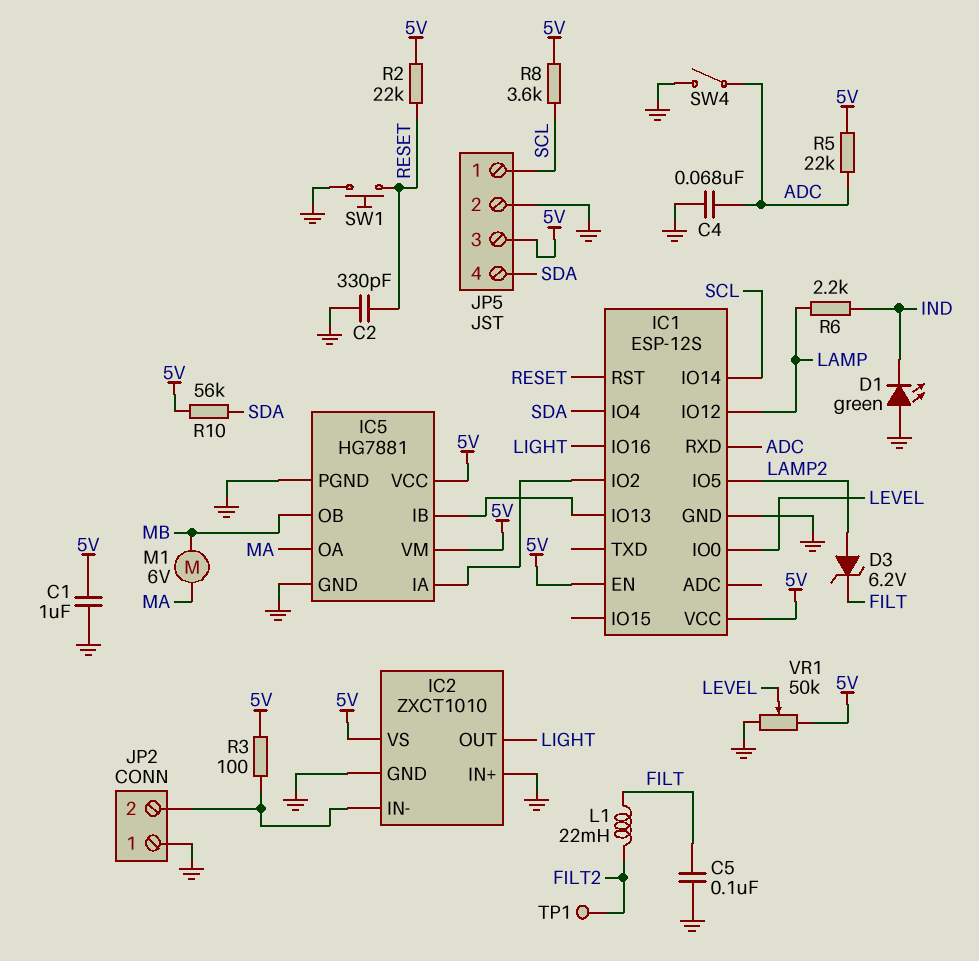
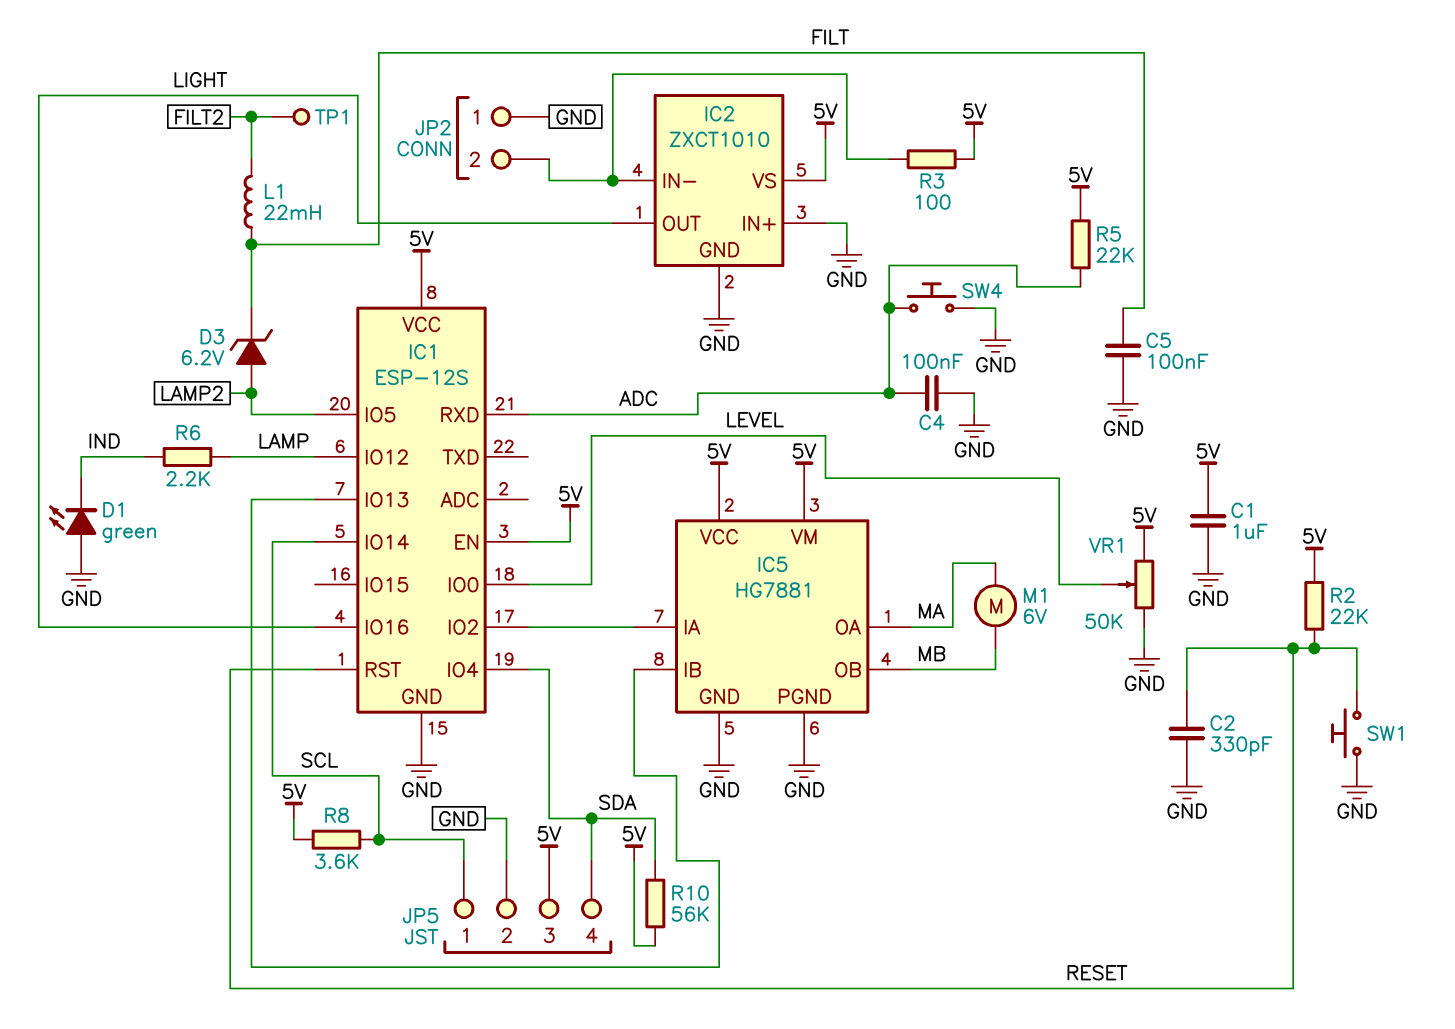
C4: 68nF (ADC, GND) -> 100nF (ADC, GND)
SW4: switch (ADC, GND) -> button (ADC, GND)

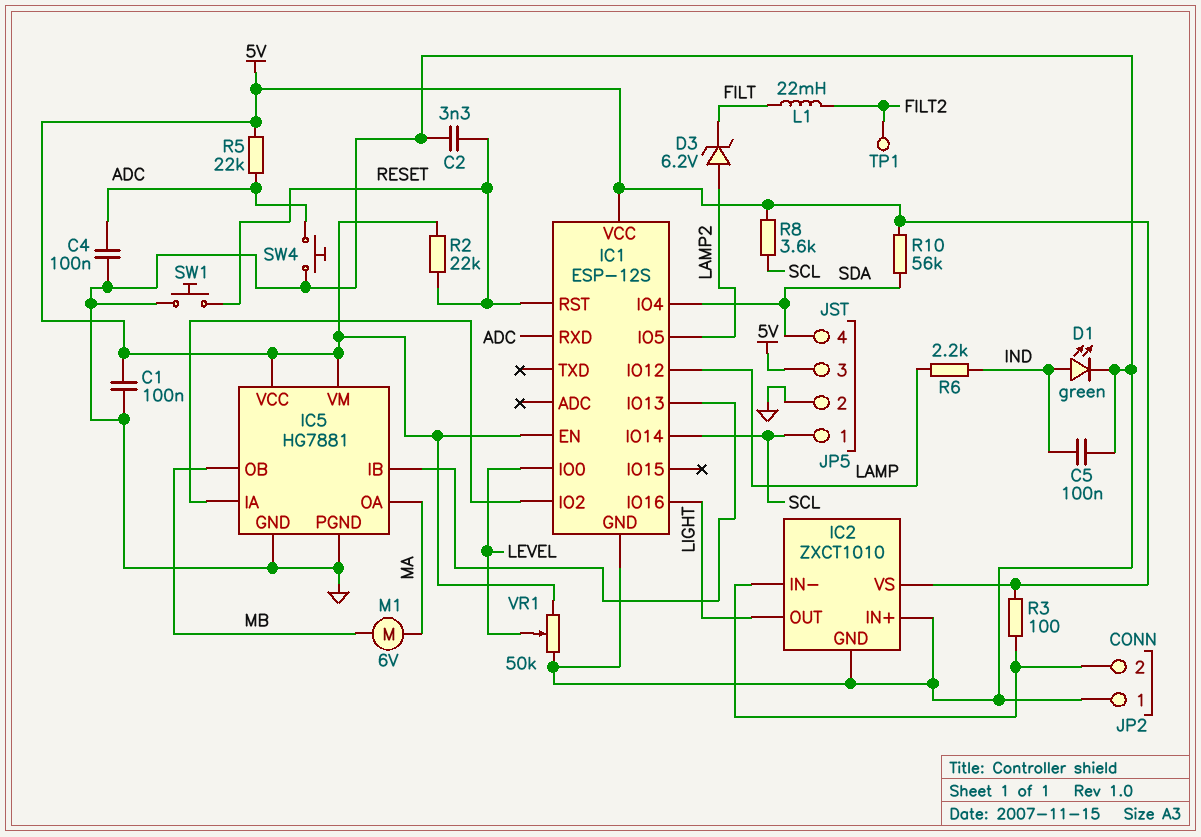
C1: 1uF (5V, GND) -> 100nF (5V, GND)
C2: 330pF (GND, RESET) -> 3.3nF (GND, RESET)
C5: 100nF (FILT, GND) -> 100nF (GND, IND)
D1: LED green (A GND, K IND) -> LED green (A IND, K GND)

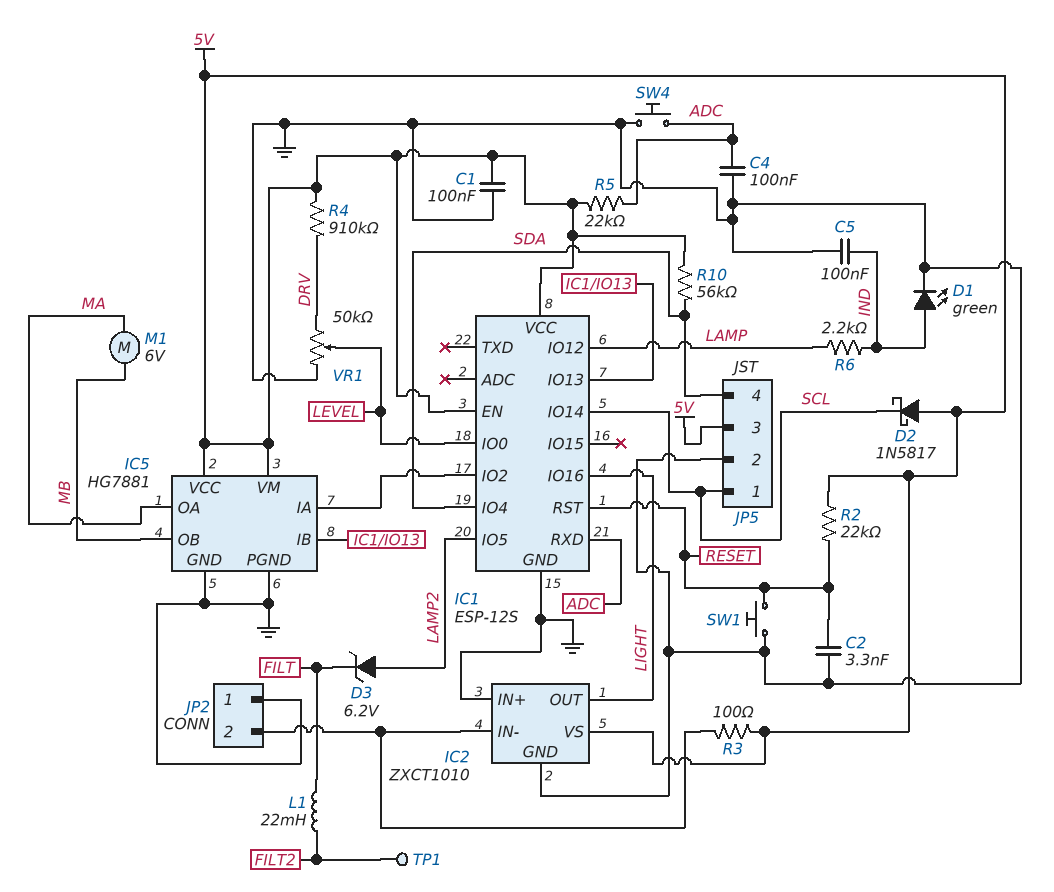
D2: none -> schottky 1N5817 (A 5V, K SCL)
R4: none -> 910k (5V, DRV)
R8: 3.6k (5V, SCL) -> none
VR1: 50k (5V, GND, wiper LEVEL) -> 50k (DRV, GND, wiper LEVEL)

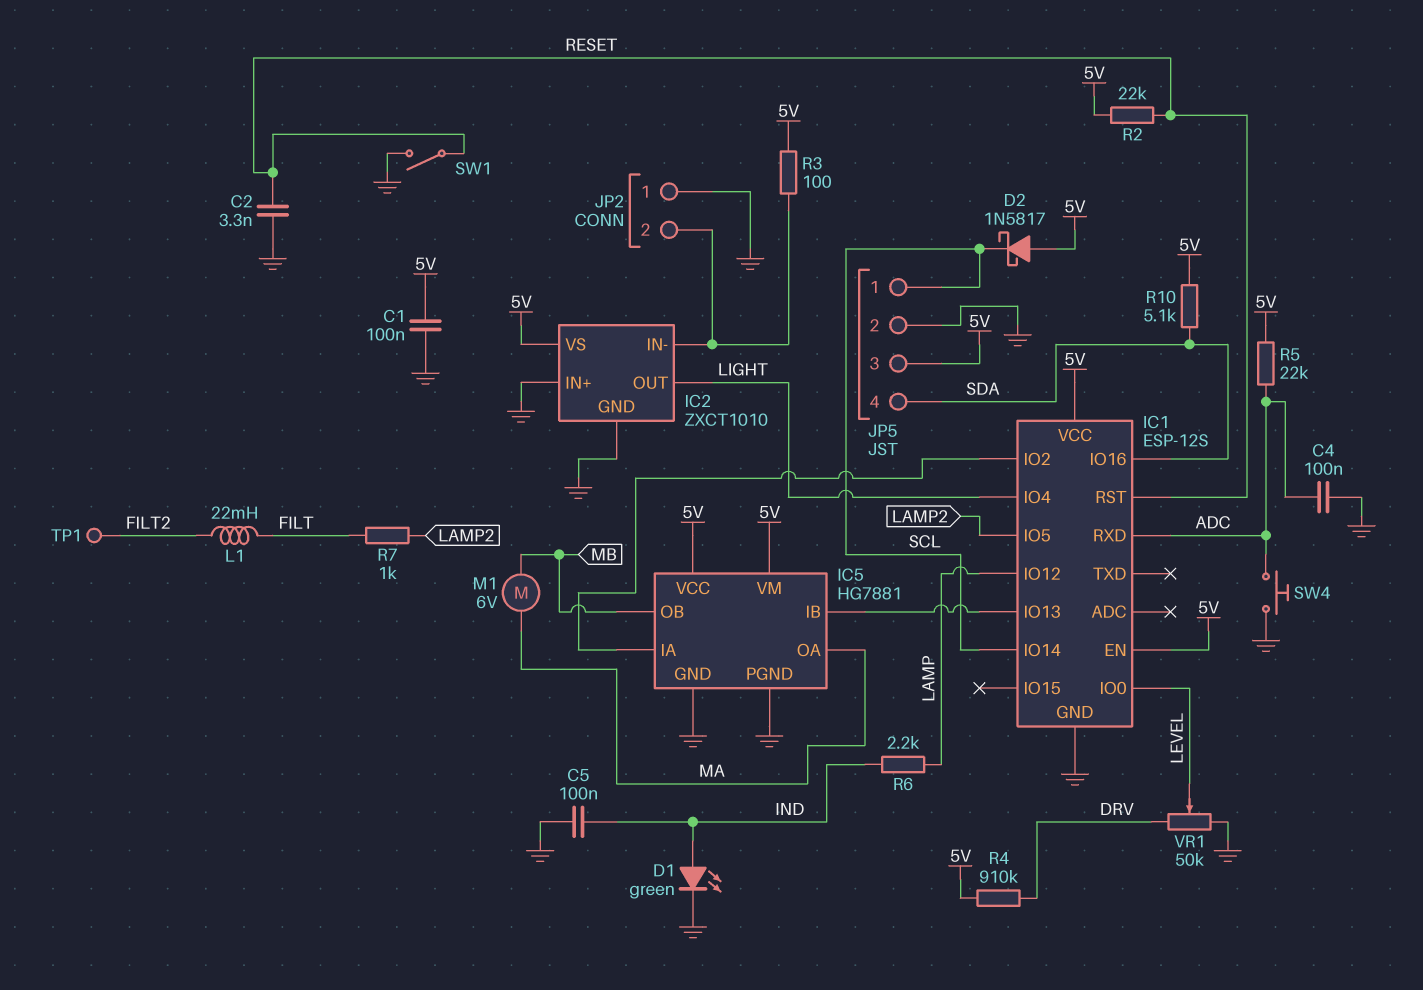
D3: zener 6.2V (A LAMP2, K FILT) -> none
IC1 pin IO4: SDA -> LIGHT
IC1 pin IO16: LIGHT -> SDA
R7: none -> 1k (FILT, LAMP2)
R10: 56k (5V, SDA) -> 5.1k (5V, SDA)
SW1: button (GND, RESET) -> switch (GND, RESET)

